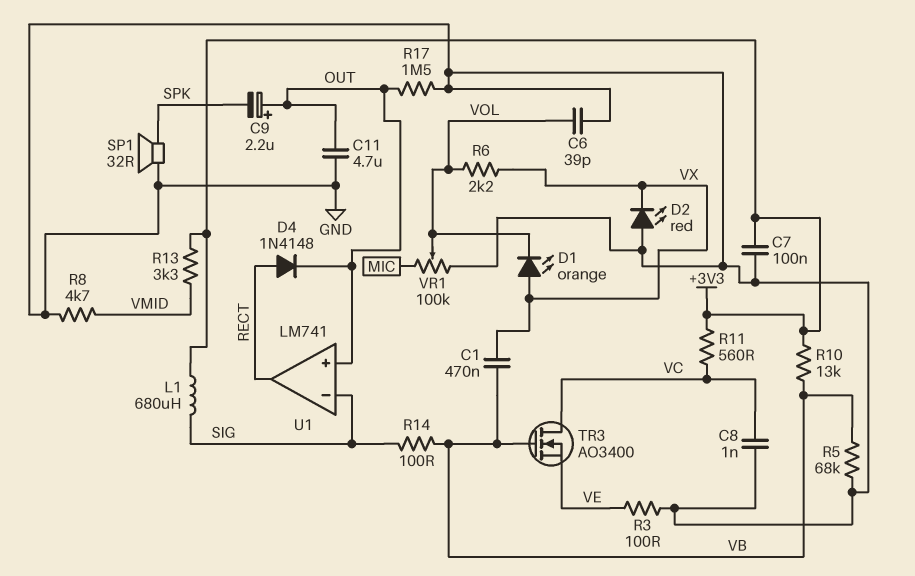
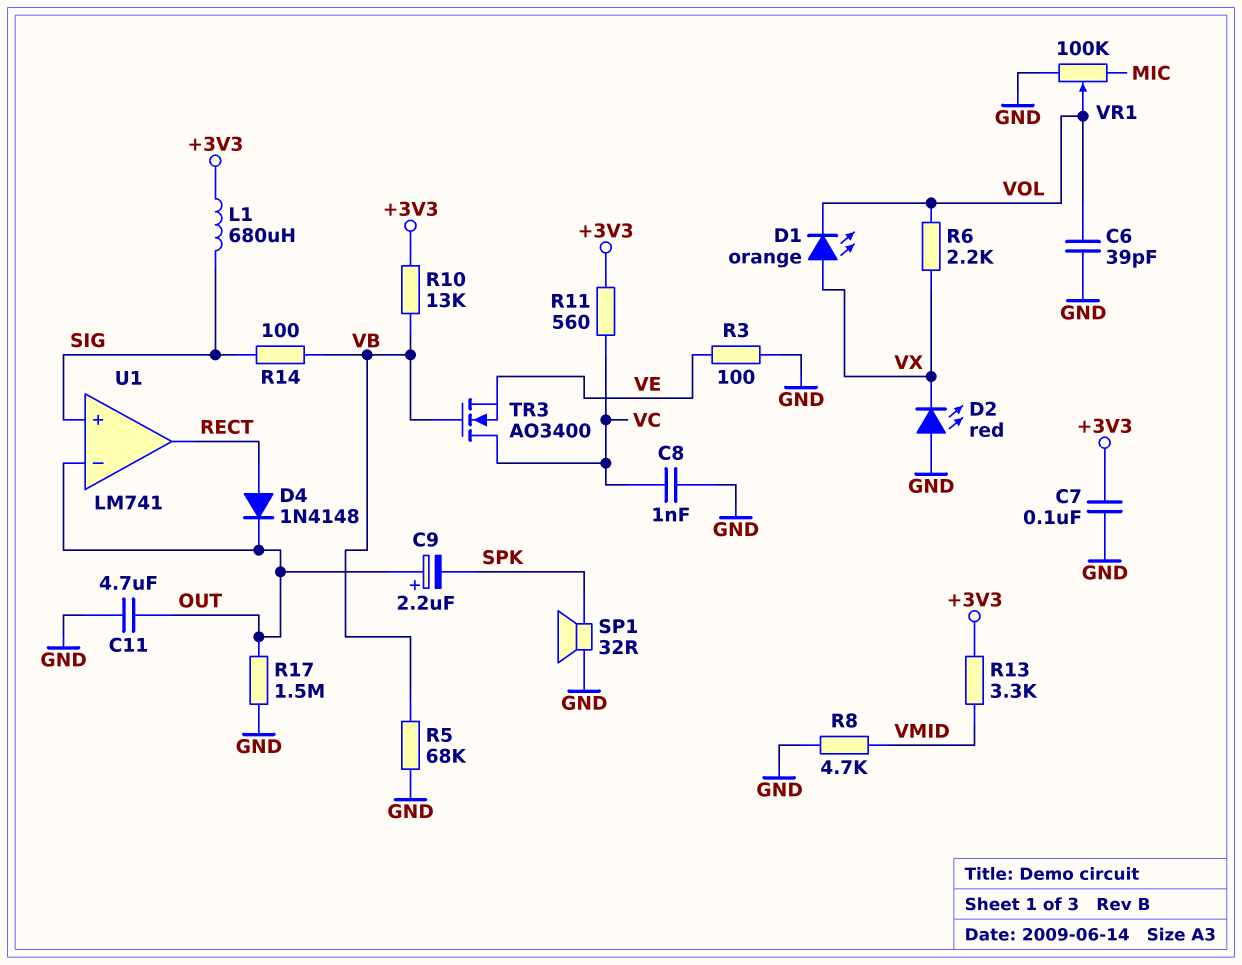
C1: 470nF (VB, VX) -> none
U1 pin in+: OUT -> SIG
U1 pin in-: SIG -> OUT

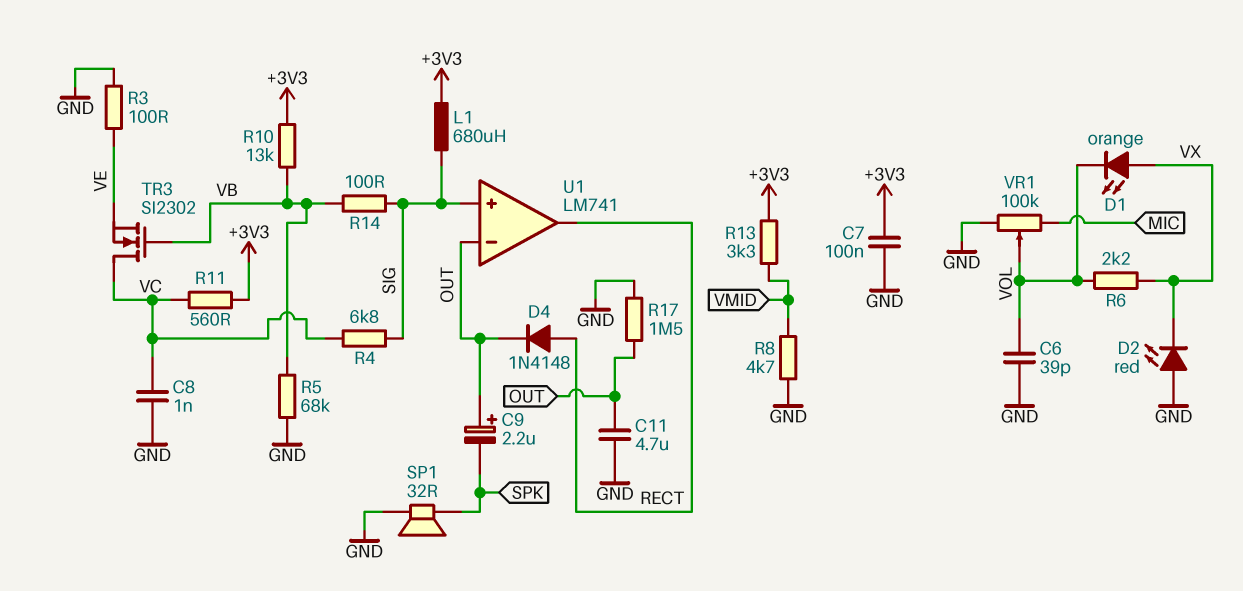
R4: none -> 6.8k (SIG, VC)
TR3: NMOS AO3400 (G VB, D VC, S VE) -> NMOS SI2302 (G VB, D VC, S VE)

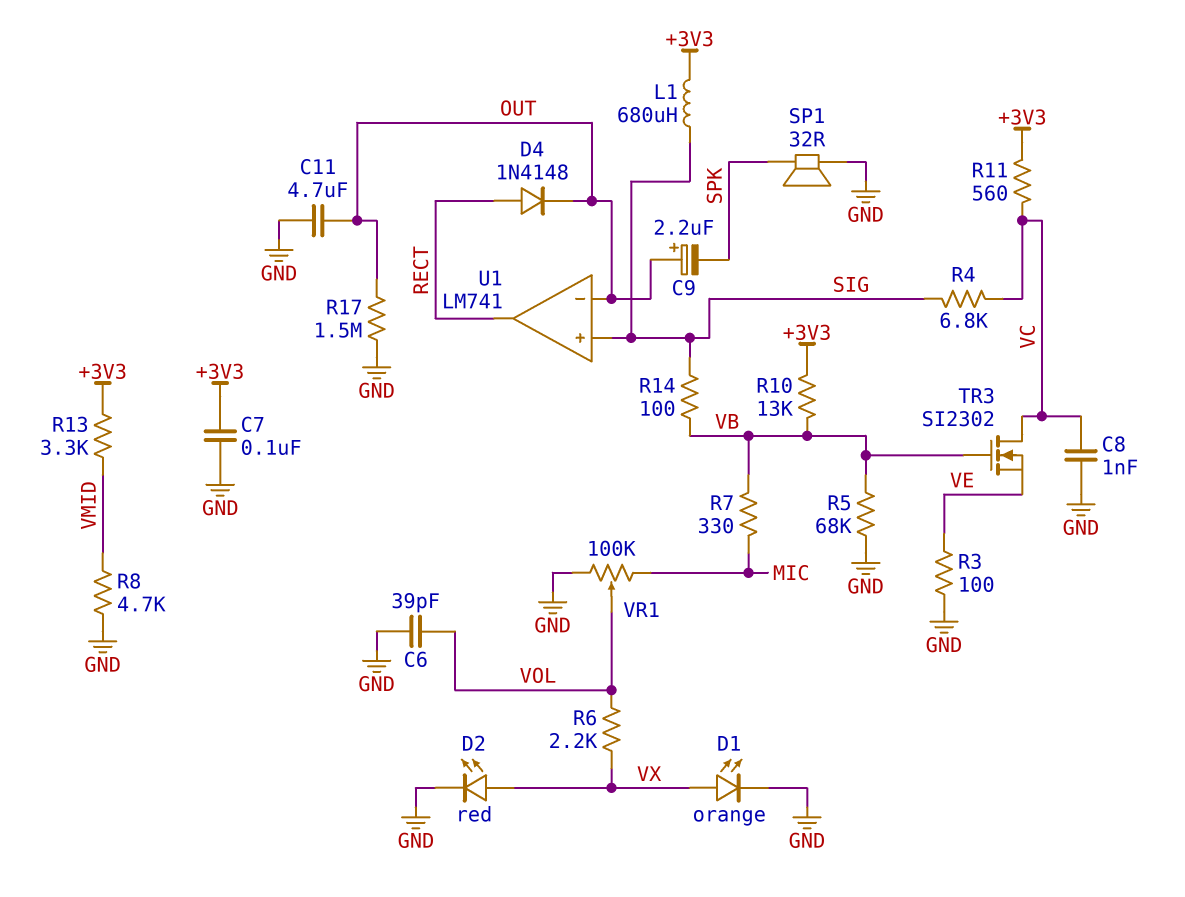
D1: LED orange (A VX, K VOL) -> LED orange (A VX, K GND)
D2: LED red (A GND, K VX) -> LED red (A VX, K GND)
R7: none -> 330 (MIC, VB)

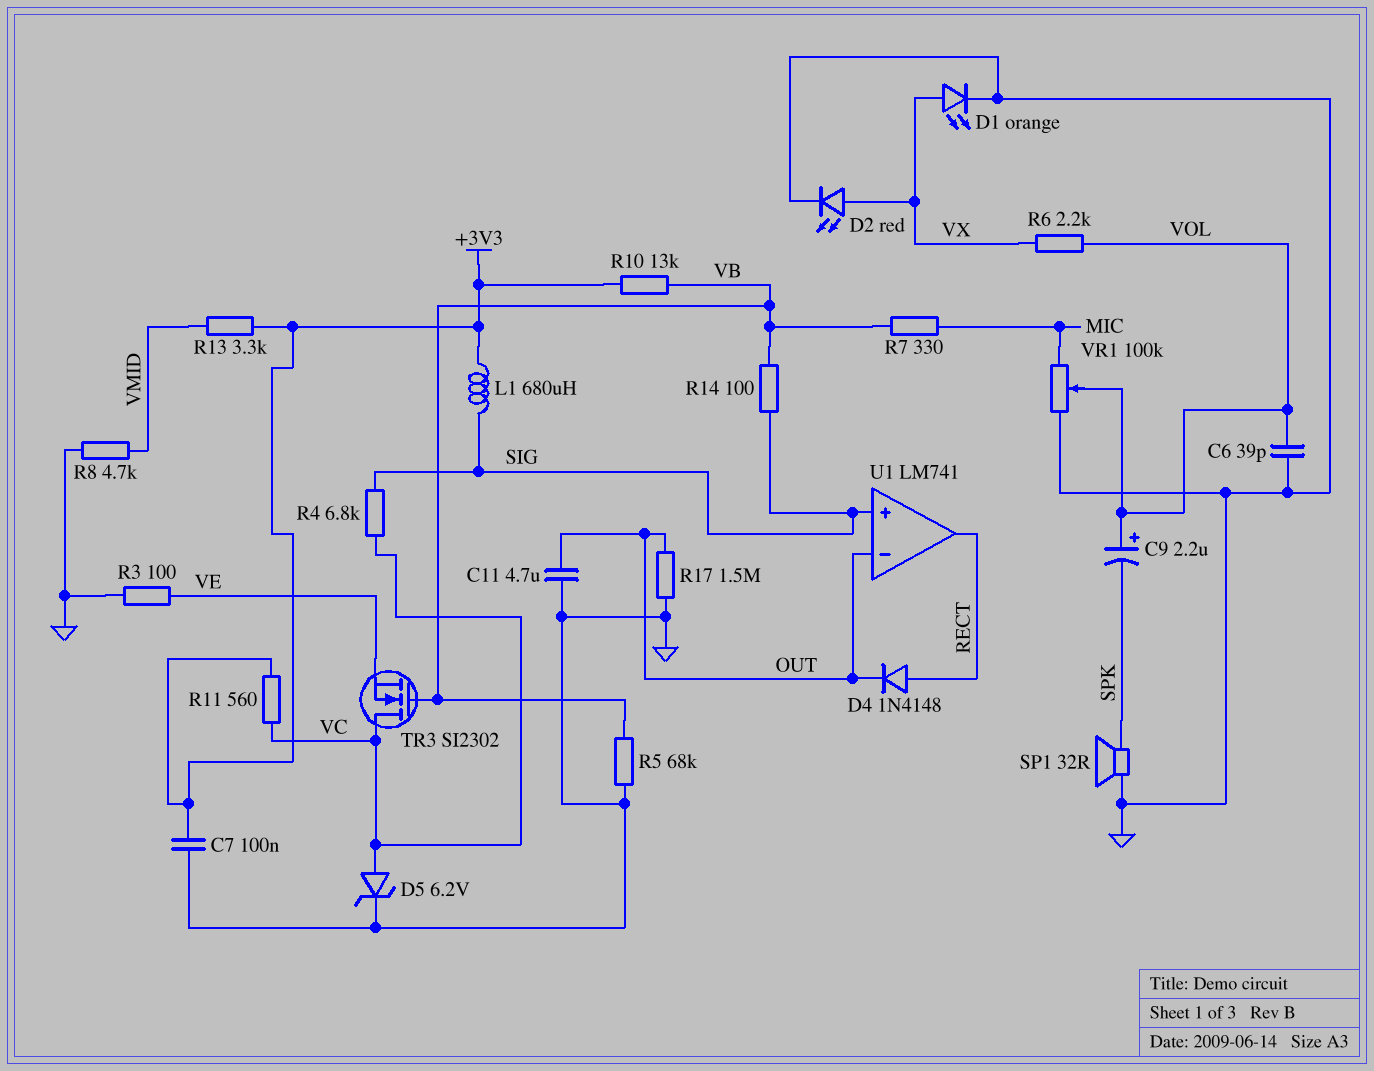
C8: 1nF (GND, VC) -> none
C9: 2.2uF (plus OUT, minus SPK) -> 2.2uF (plus VOL, minus SPK)
D5: none -> zener 6.2V (A VC, K GND)

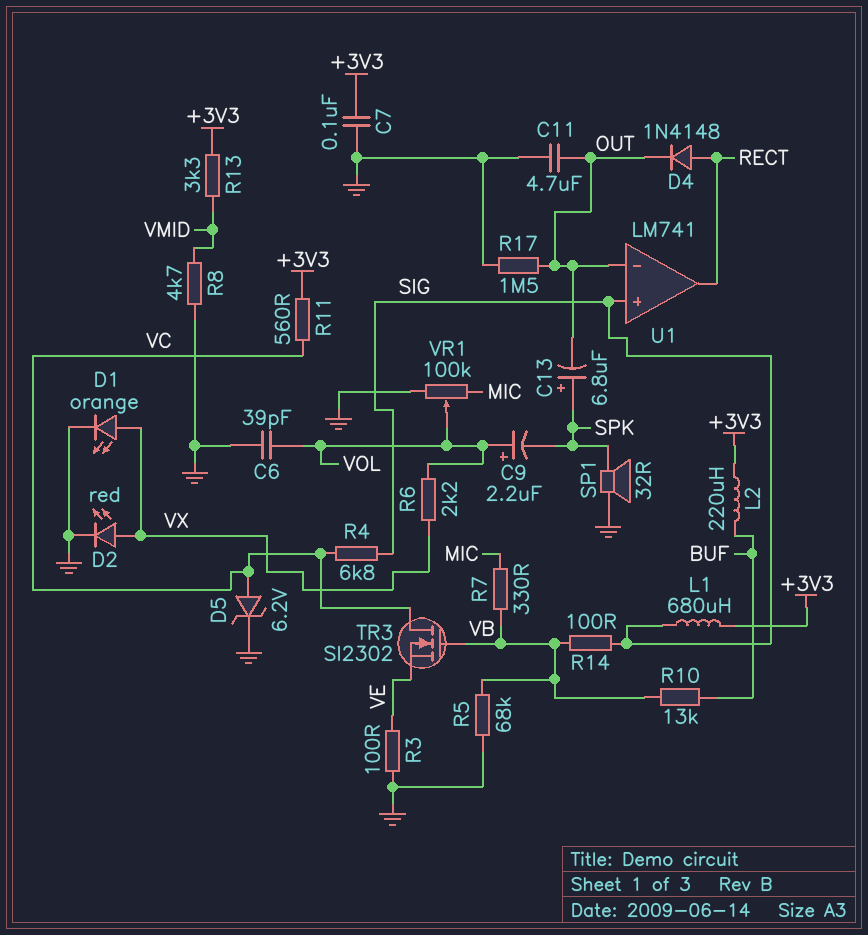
C13: none -> 6.8uF (plus SPK, minus OUT)
L2: none -> 220uH (+3V3, BUF)
R10: 13k (+3V3, VB) -> 13k (BUF, VB)

